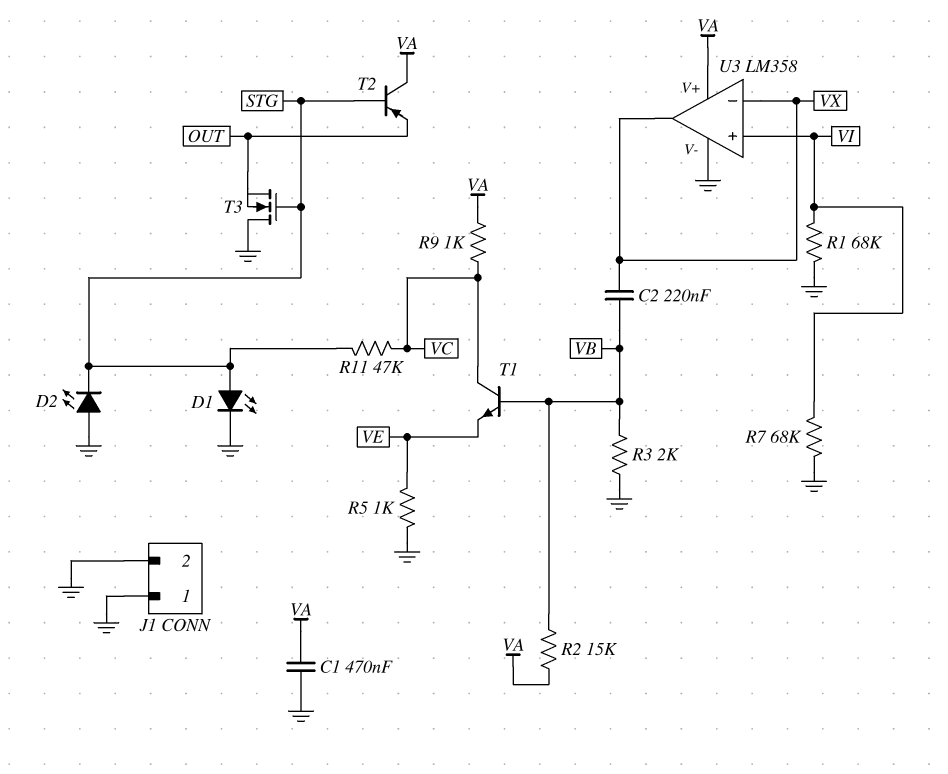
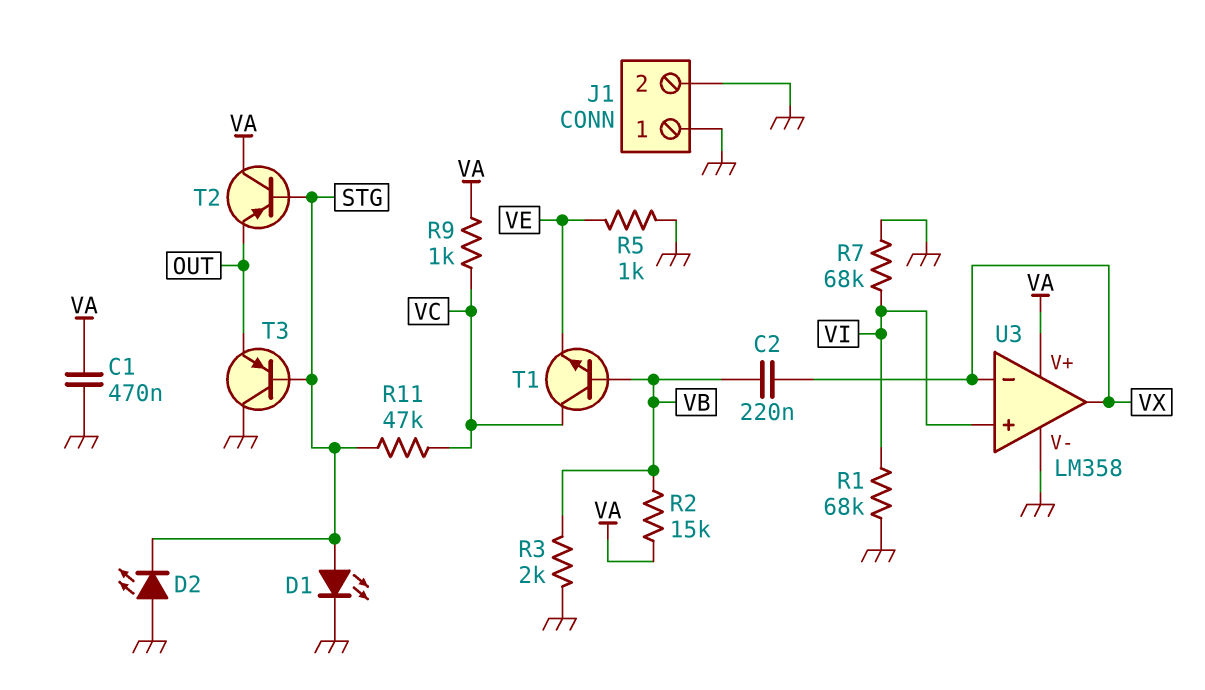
T3: NMOS (G STG, D GND, S OUT) -> PNP (B STG, C GND, E OUT)

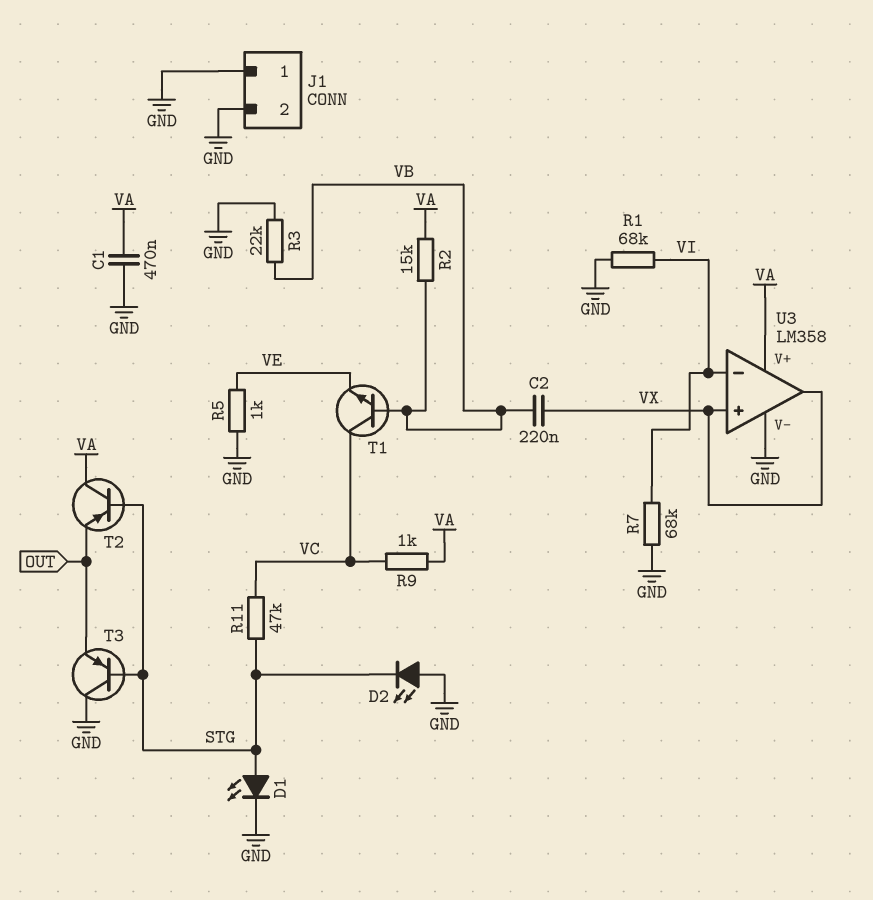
R3: 2k (GND, VB) -> 22k (GND, VB)
U3 pin in+: VI -> VX
U3 pin in-: VX -> VI

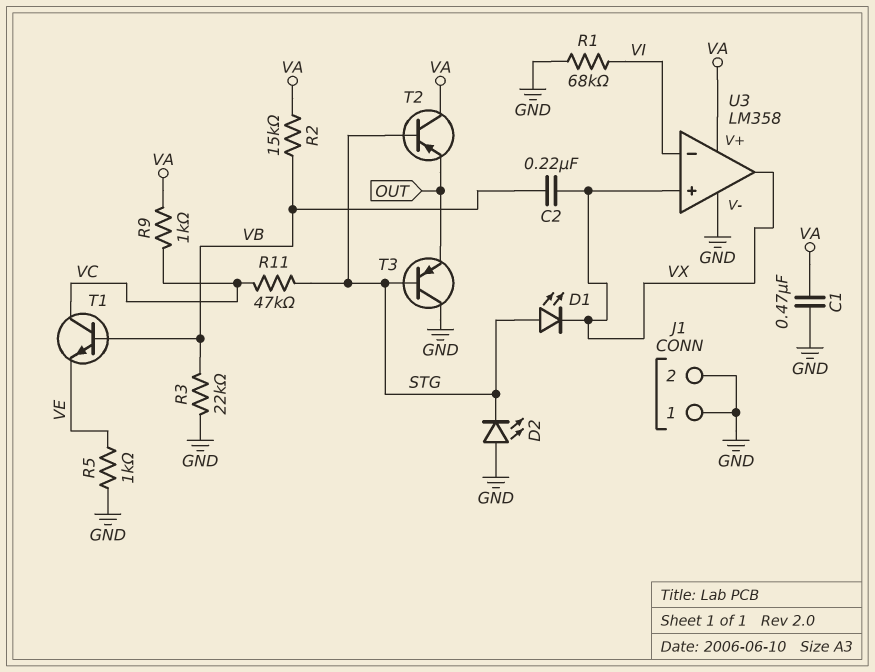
D1: LED (A STG, K GND) -> LED (A STG, K VX)
R7: 68k (GND, VI) -> none

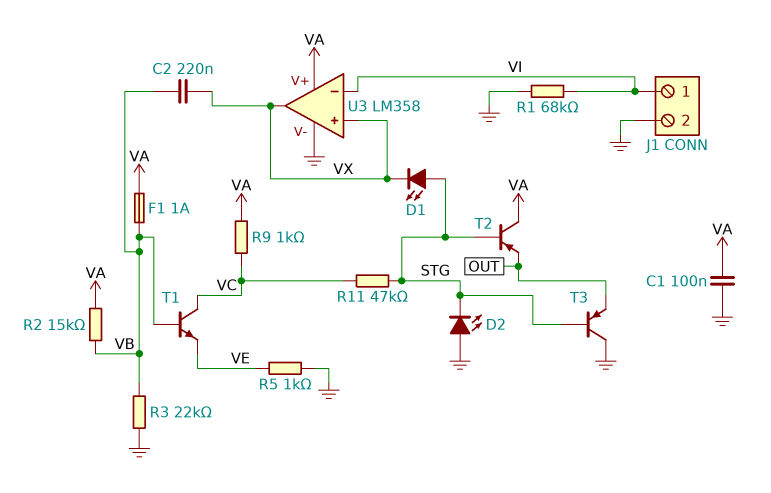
C1: 470nF (GND, VA) -> 100nF (GND, VA)
F1: none -> 1A (VA, VB)
J1 pin 1: GND -> VI

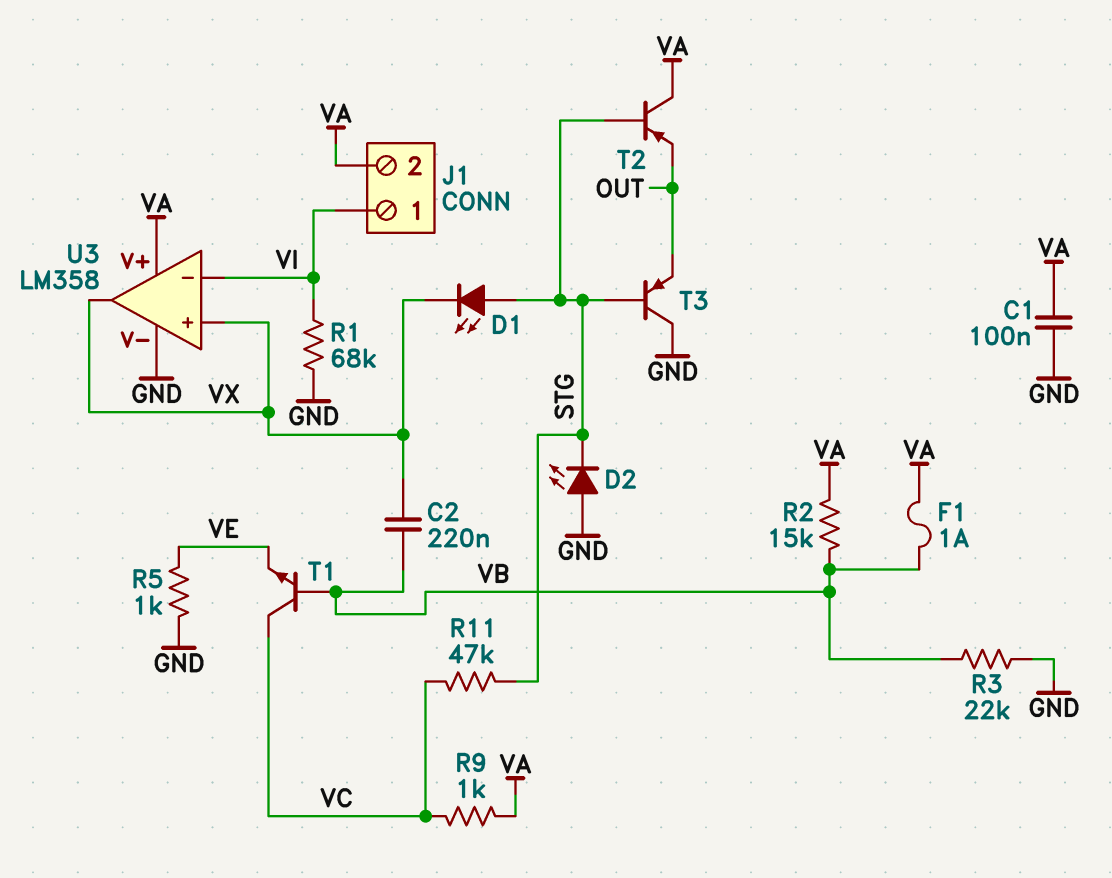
J1 pin 2: GND -> VA

